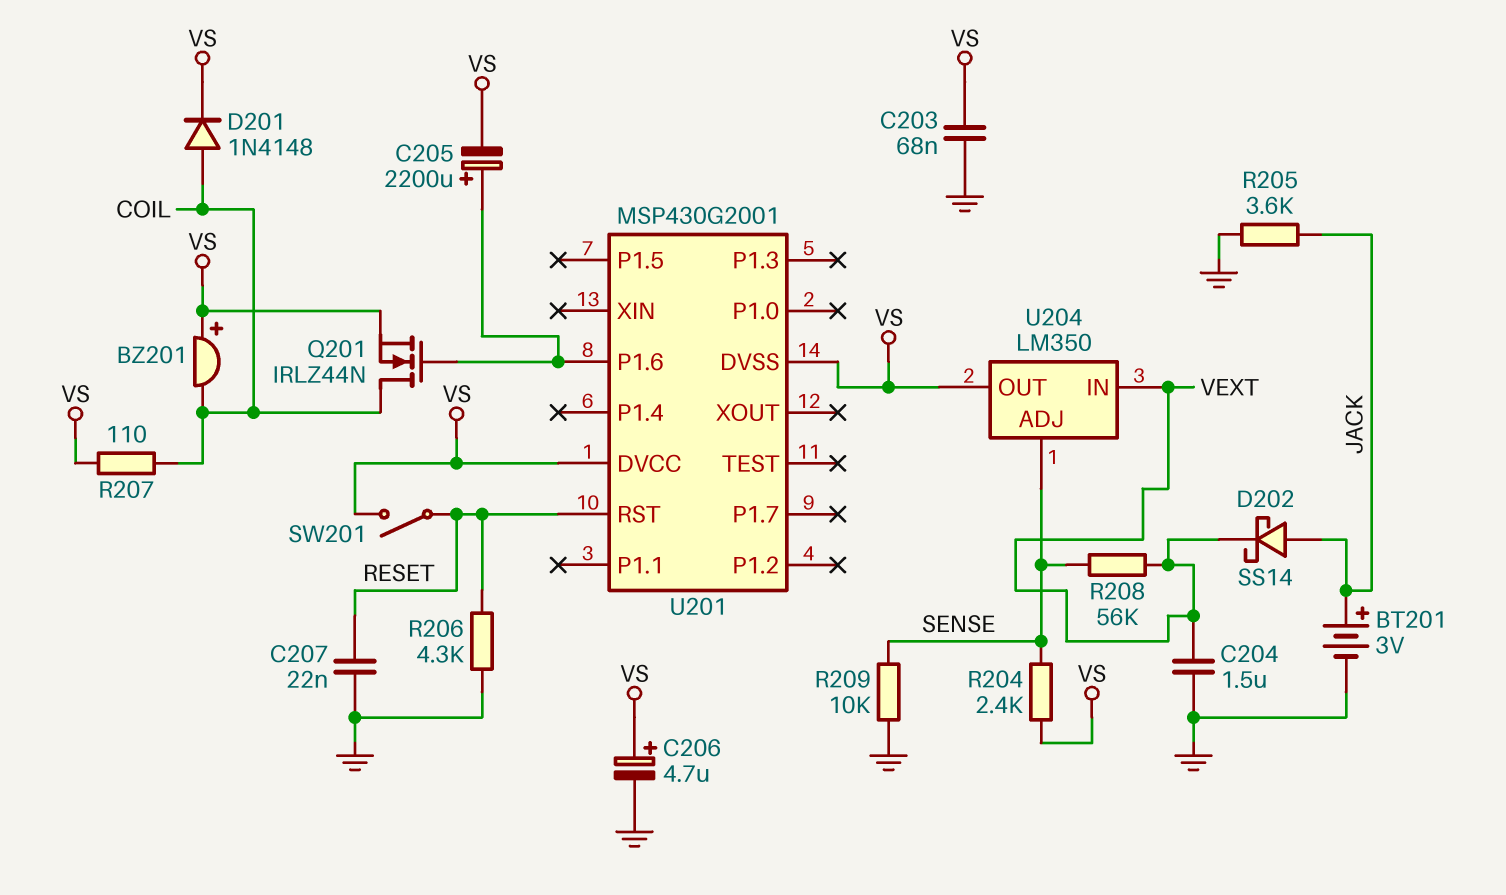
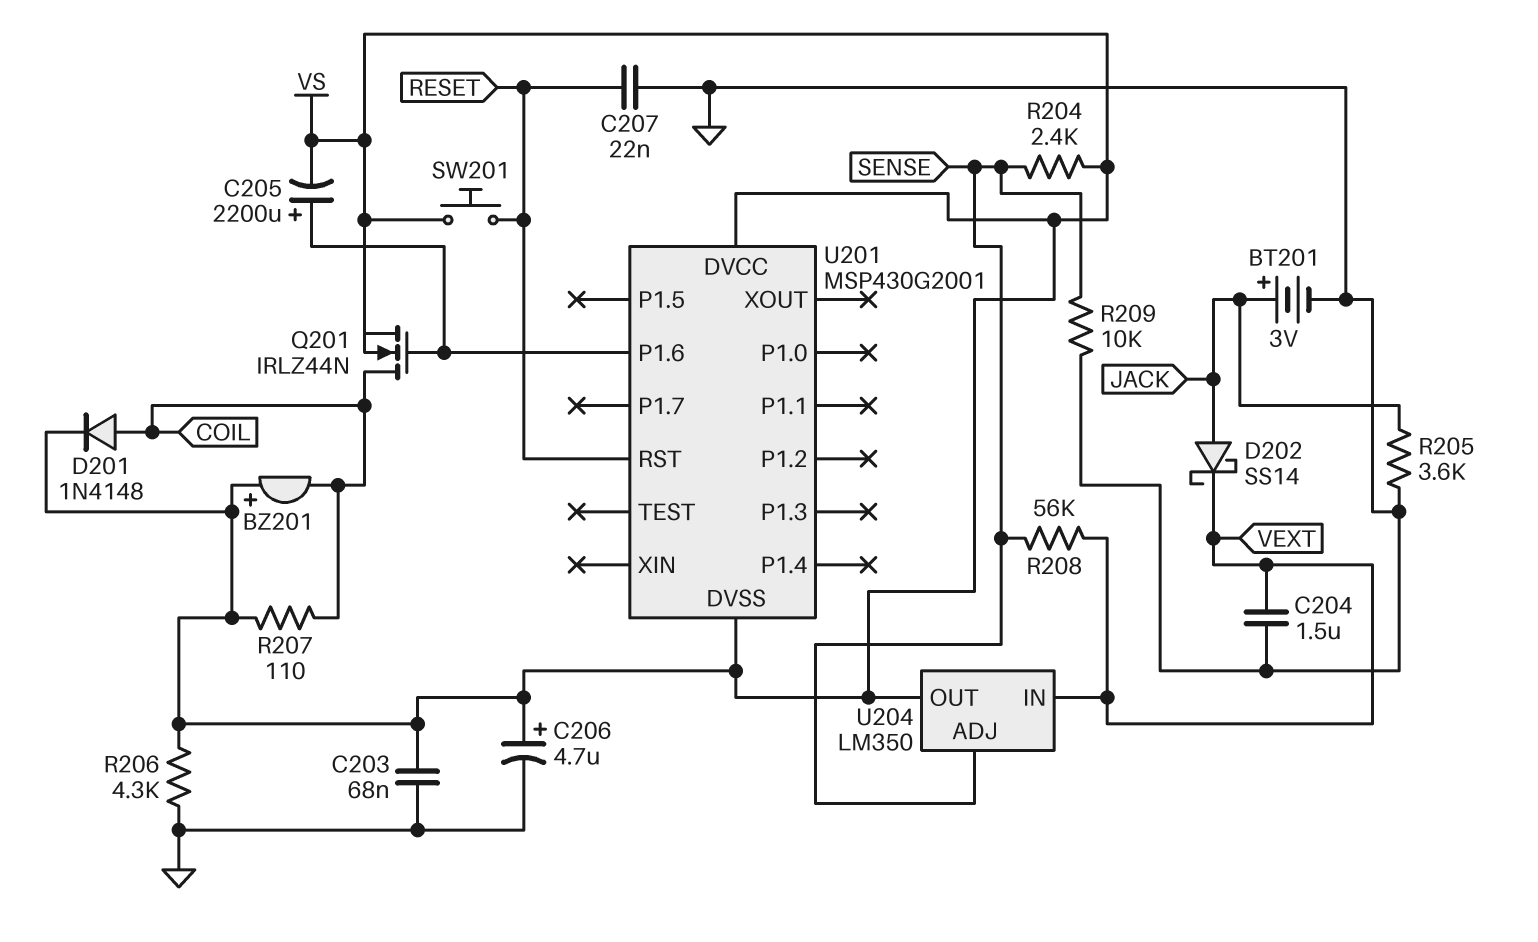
R206: 4.3k (GND, RESET) -> 4.3k (GND, VS)
SW201: switch (RESET, VS) -> button (RESET, VS)

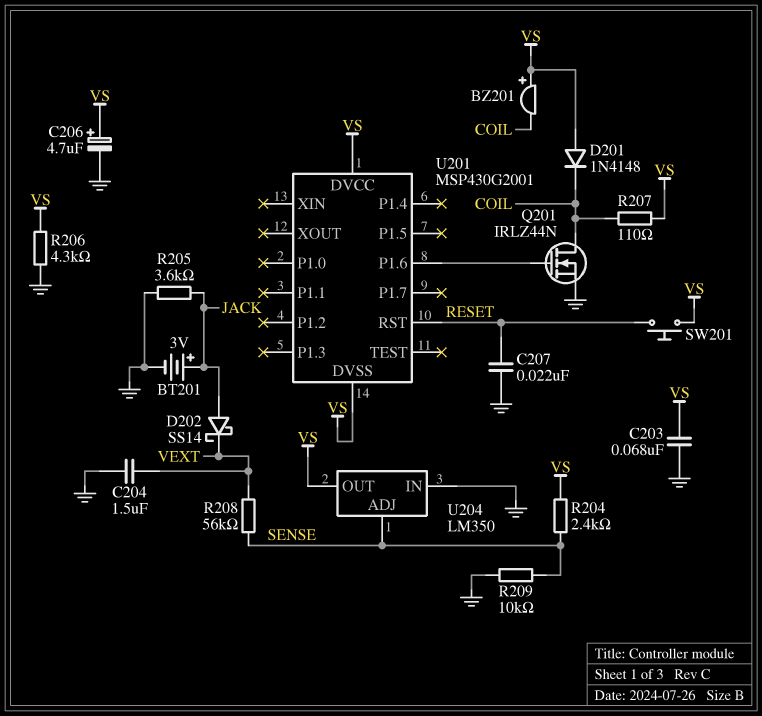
C205: 2200uF (plus U201/P1.6, minus VS) -> none
D201: diode 1N4148 (A COIL, K VS) -> diode 1N4148 (A VS, K COIL)
Q201: NMOS IRLZ44N (G U201/P1.6, D COIL, S VS) -> NMOS IRLZ44N (G U201/P1.6, D COIL, S GND)
U204 pin IN: VEXT -> GND

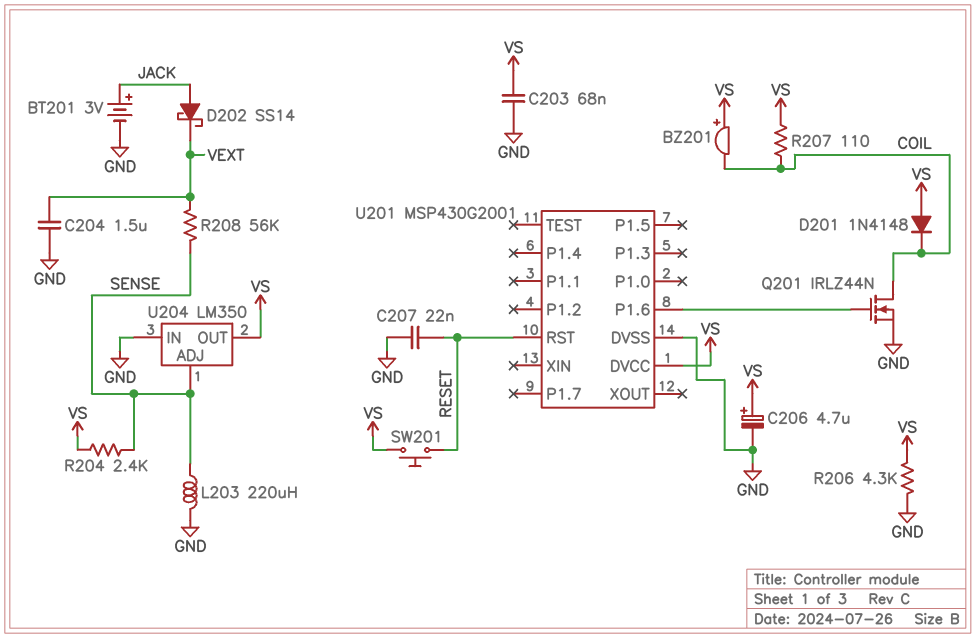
L203: none -> 220uH (GND, SENSE)
R205: 3.6k (GND, JACK) -> none
R209: 10k (GND, SENSE) -> none
U201 pin DVSS: VS -> GND

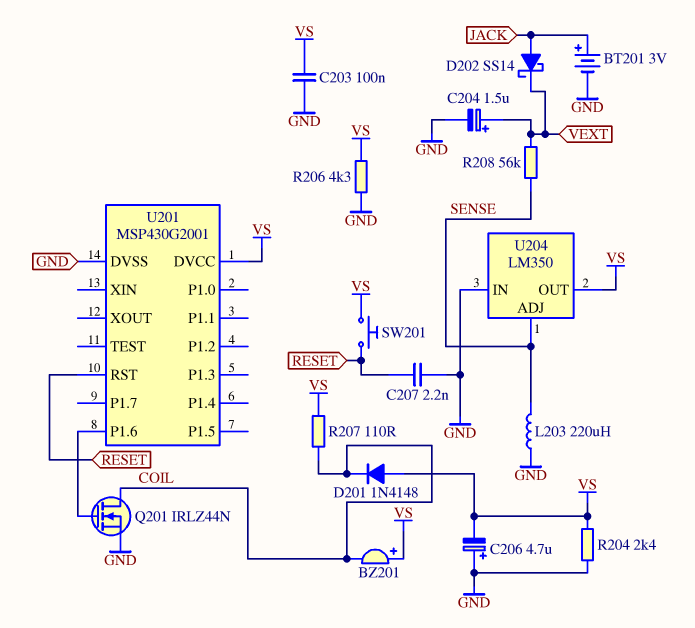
C203: 68nF (GND, VS) -> 100nF (GND, VS)
C204: 1.5uF (GND, VEXT) -> 1.5uF (plus VEXT, minus GND)
C206: 4.7uF (plus VS, minus GND) -> 4.7uF (plus GND, minus VS)
C207: 22nF (GND, RESET) -> 2.2nF (GND, RESET)
R204: 2.4k (SENSE, VS) -> 2.4k (GND, VS)

